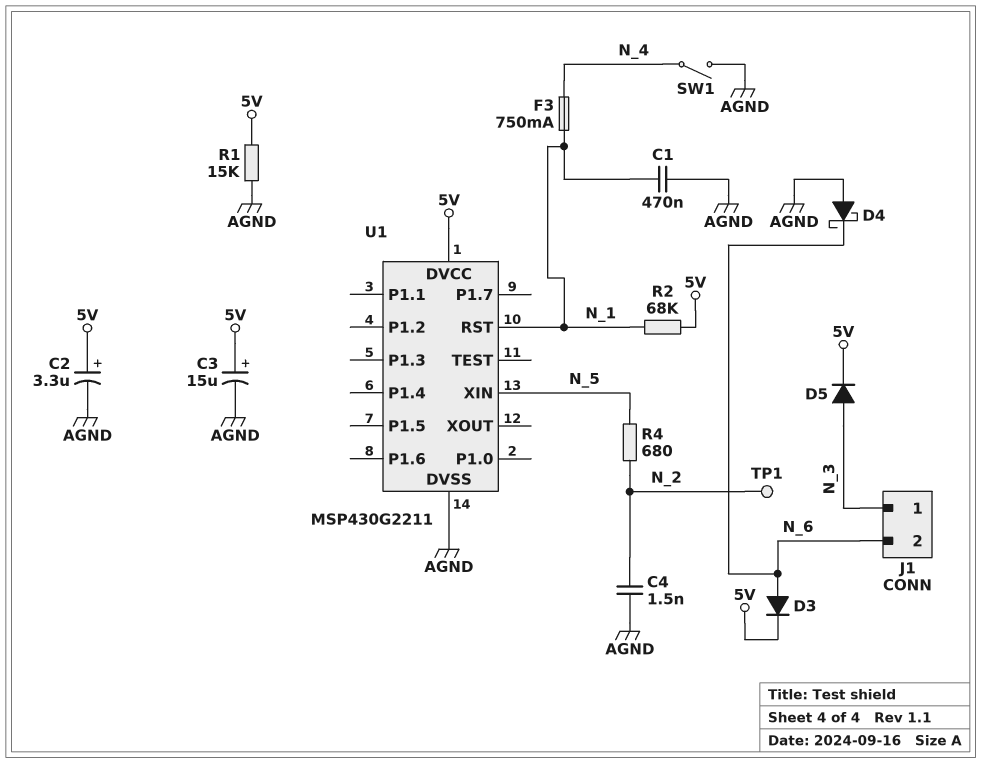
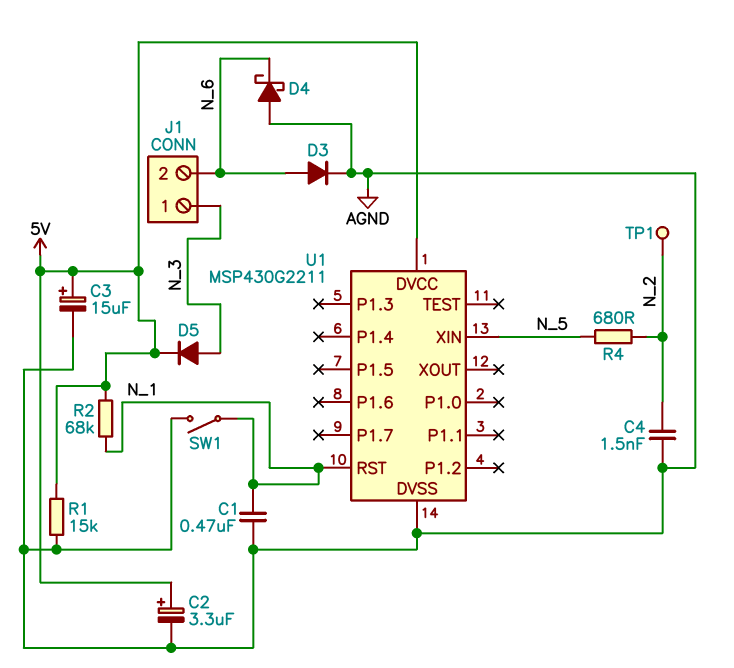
D3: diode (A N_6, K 5V) -> diode (A N_6, K AGND)
F3: 750mA (N_1, N_4) -> none
SW1: switch (AGND, N_4) -> switch (AGND, N_1)

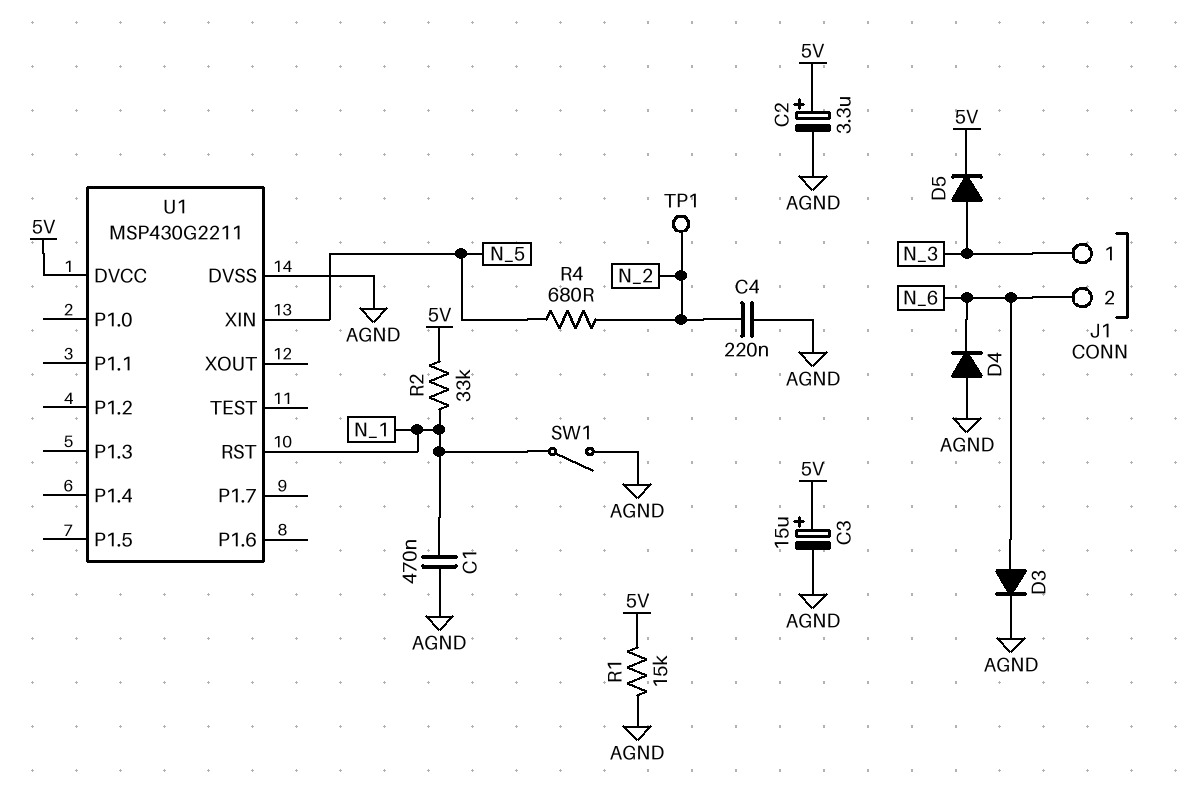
C4: 1.5nF (AGND, N_2) -> 220nF (AGND, N_2)
D4: schottky (A AGND, K N_6) -> diode (A AGND, K N_6)
R2: 68k (5V, N_1) -> 33k (5V, N_1)

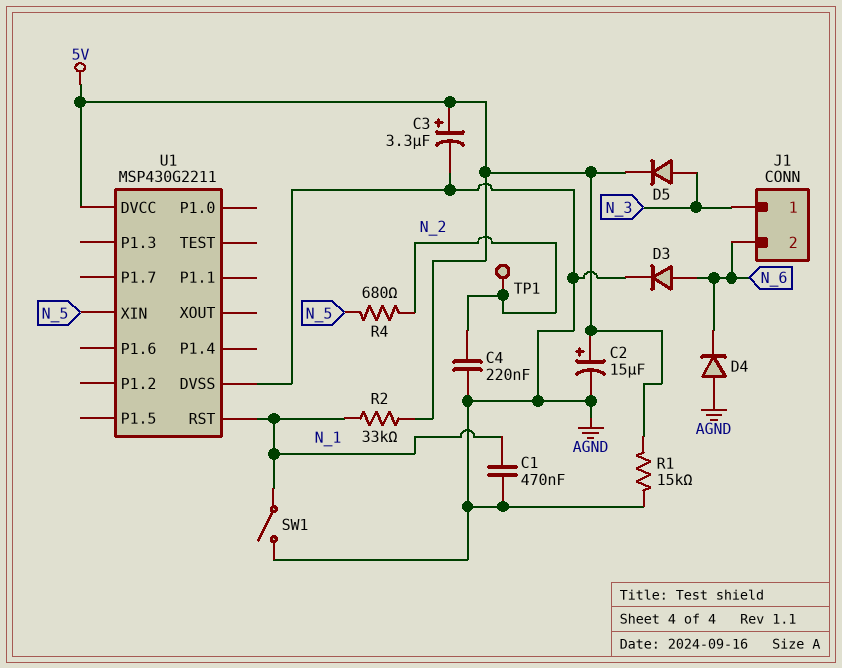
C2: 3.3uF (plus 5V, minus AGND) -> 15uF (plus 5V, minus AGND)
C3: 15uF (plus 5V, minus AGND) -> 3.3uF (plus 5V, minus AGND)

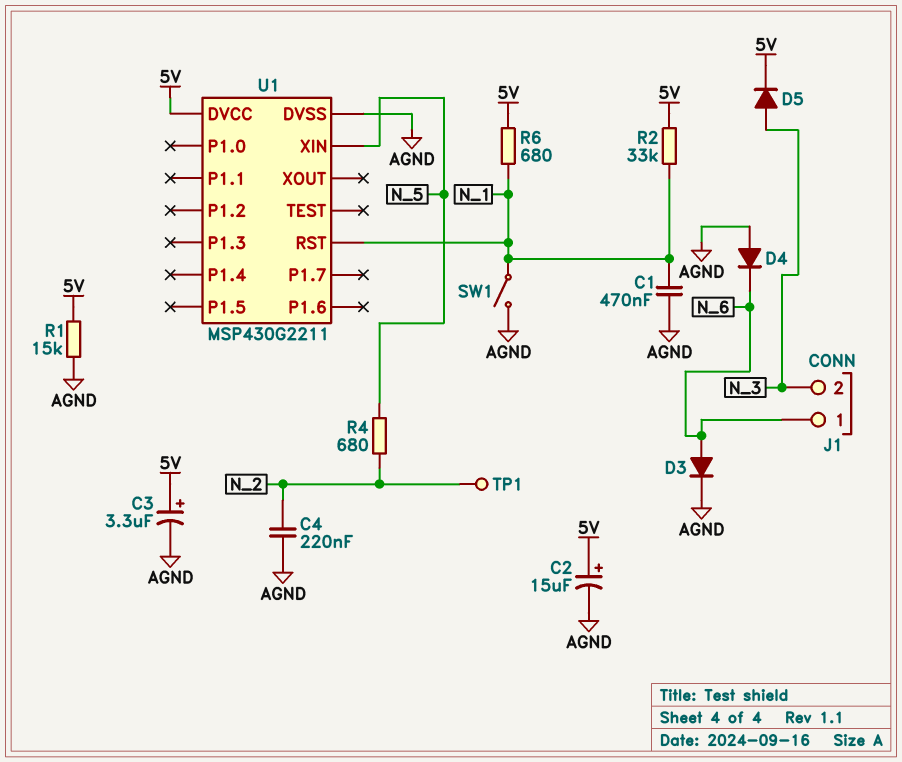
J1 pin 1: N_3 -> N_6
J1 pin 2: N_6 -> N_3
R6: none -> 680 (5V, N_1)

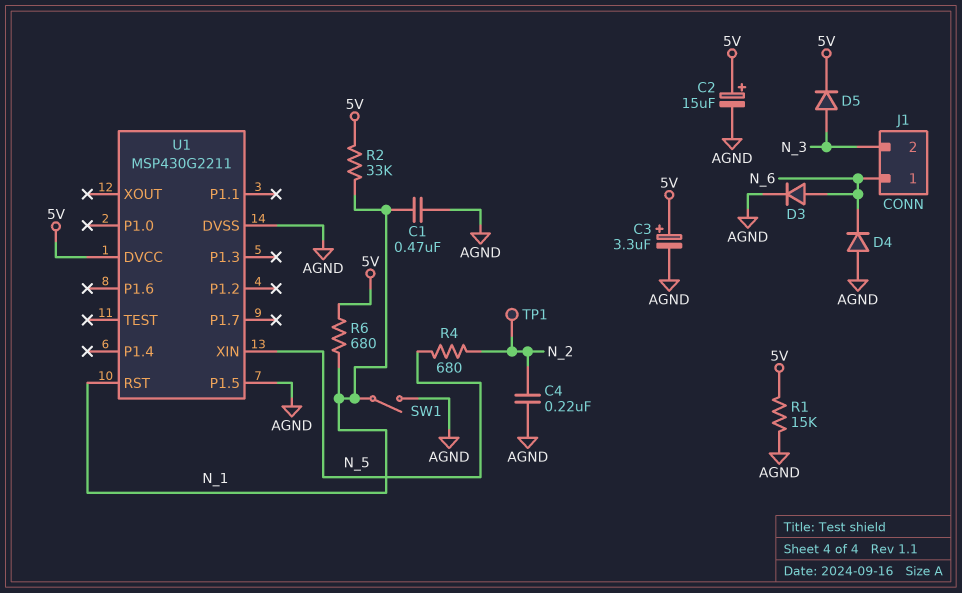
U1 pin P1.5: none -> AGND

